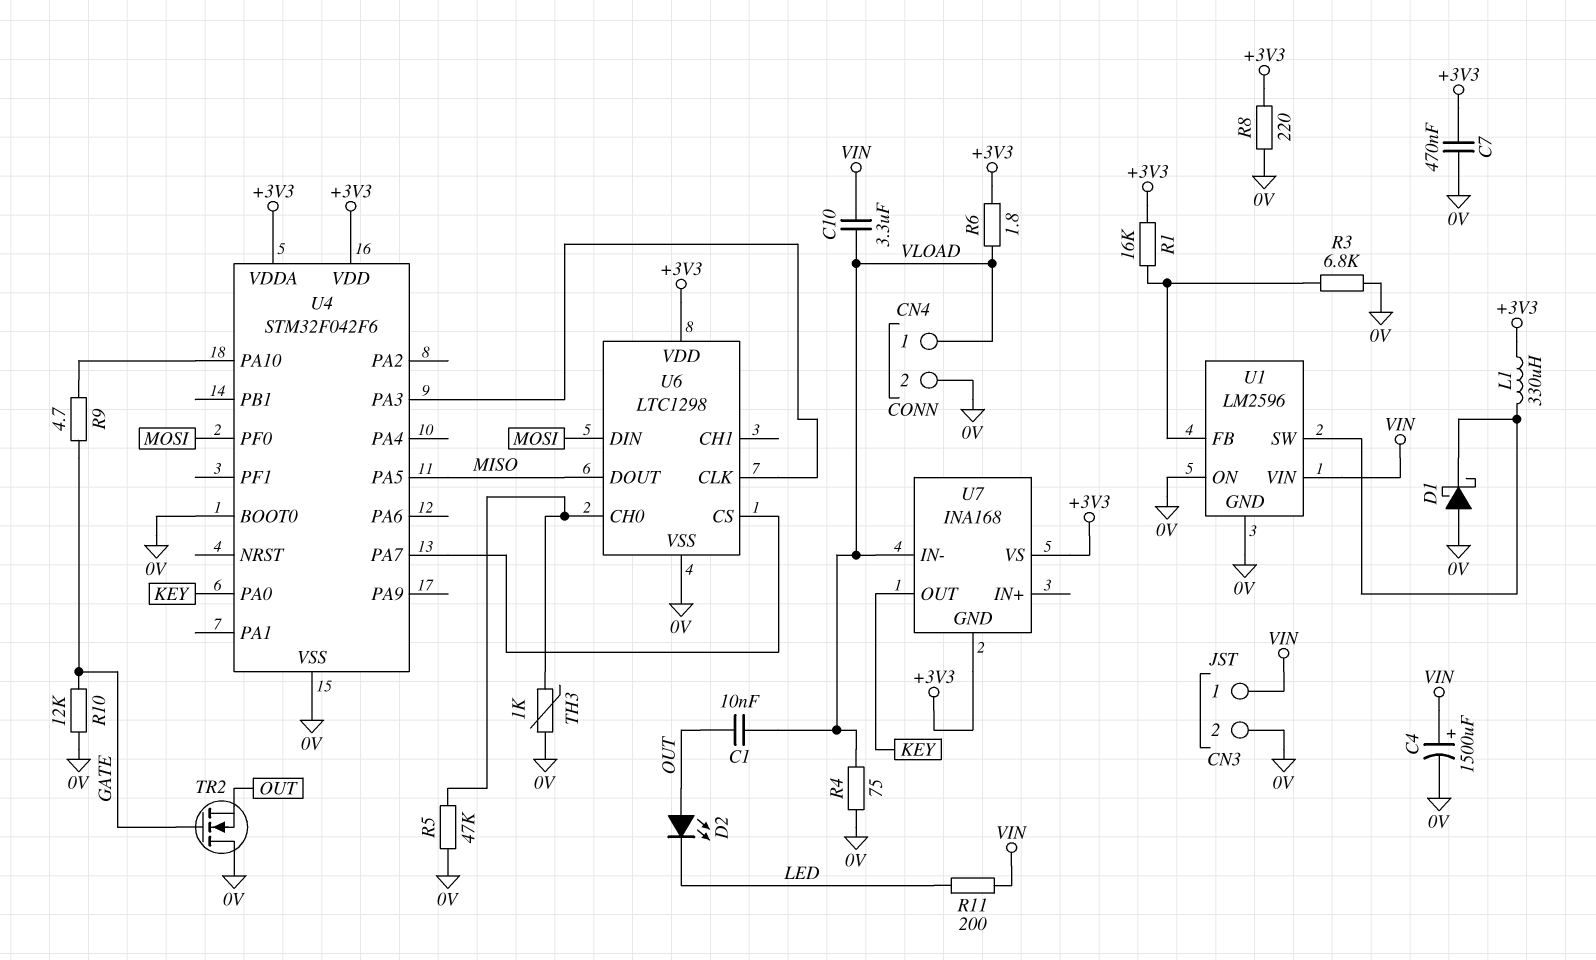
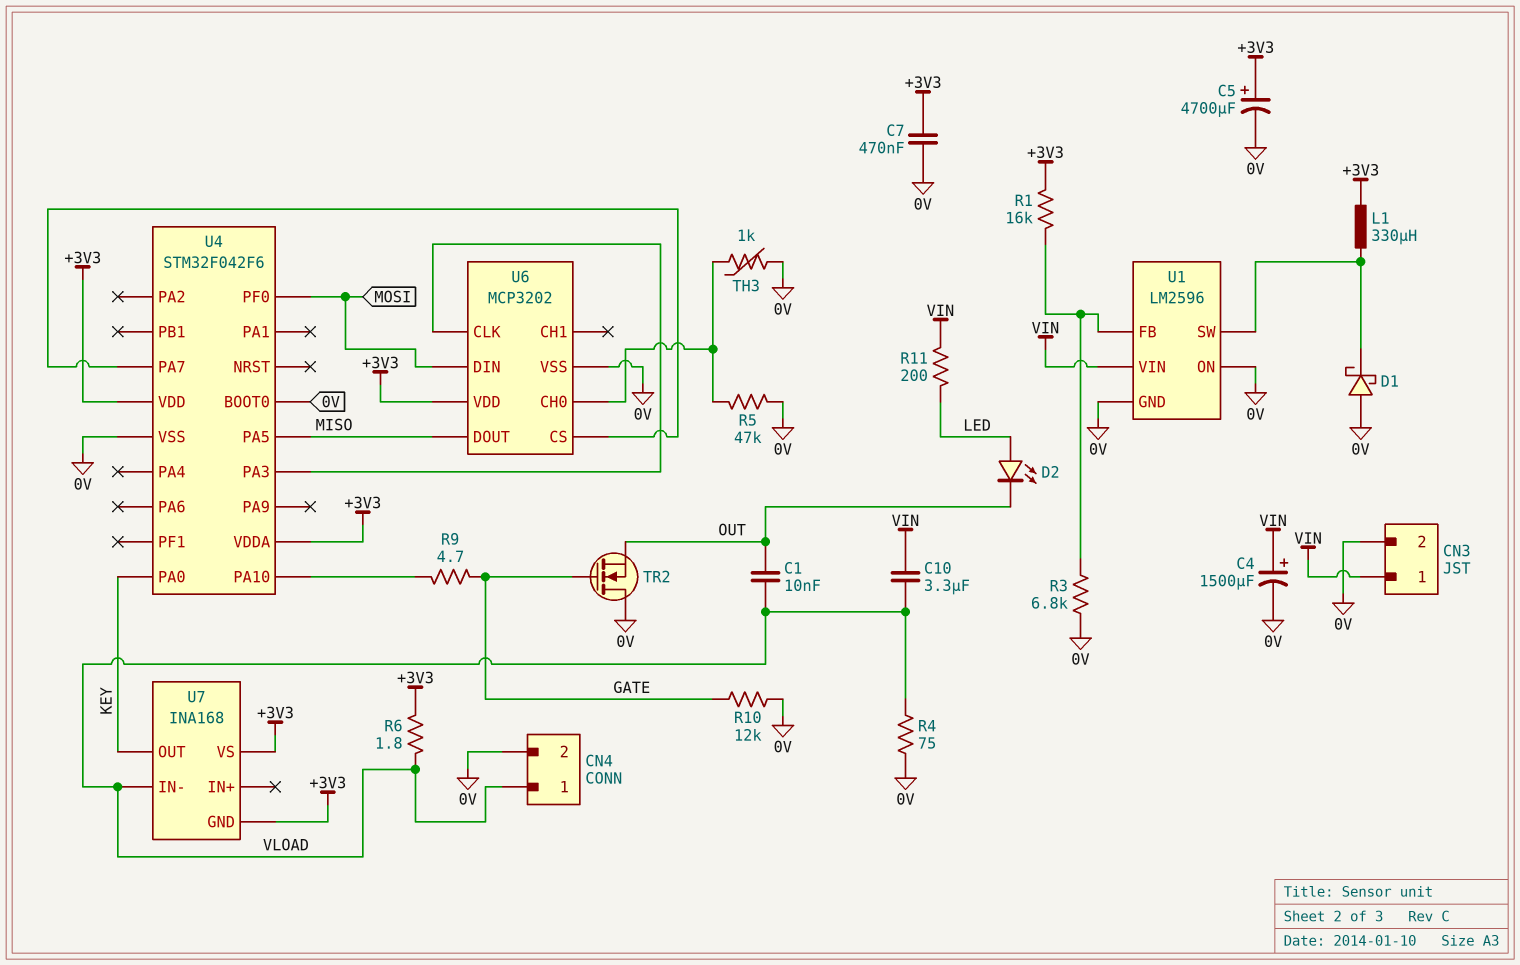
C5: none -> 4700uF (plus +3V3, minus 0V)
D2: LED (A OUT, K LED) -> LED (A LED, K OUT)
R8: 220 (+3V3, 0V) -> none
U6: LTC1298 -> MCP3202

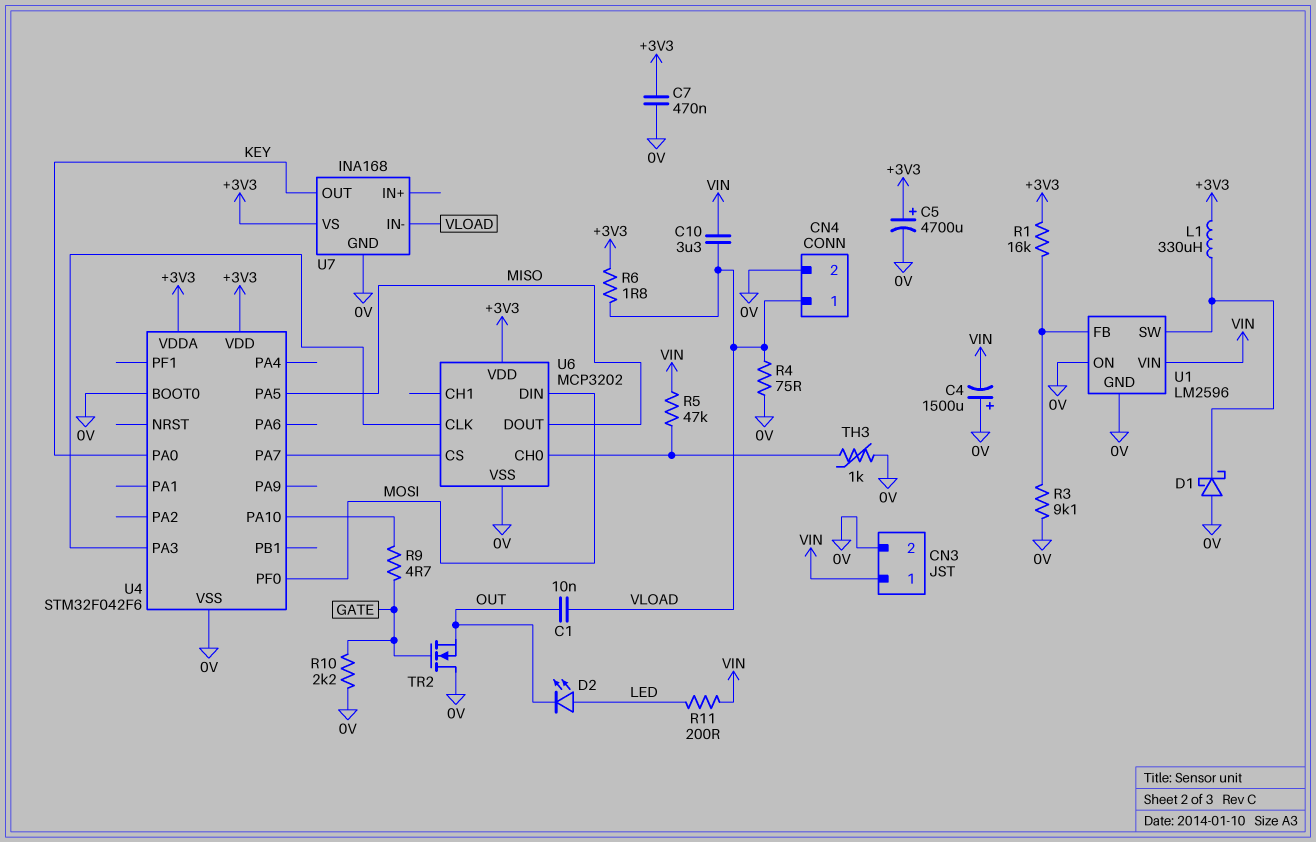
C4: 1500uF (plus VIN, minus 0V) -> 1500uF (plus 0V, minus VIN)
R3: 6.8k (0V, U1/FB) -> 9.1k (0V, U1/FB)
R5: 47k (0V, U6/CH0) -> 47k (U6/CH0, VIN)
R10: 12k (0V, GATE) -> 2.2k (0V, GATE)
U7 pin GND: +3V3 -> 0V

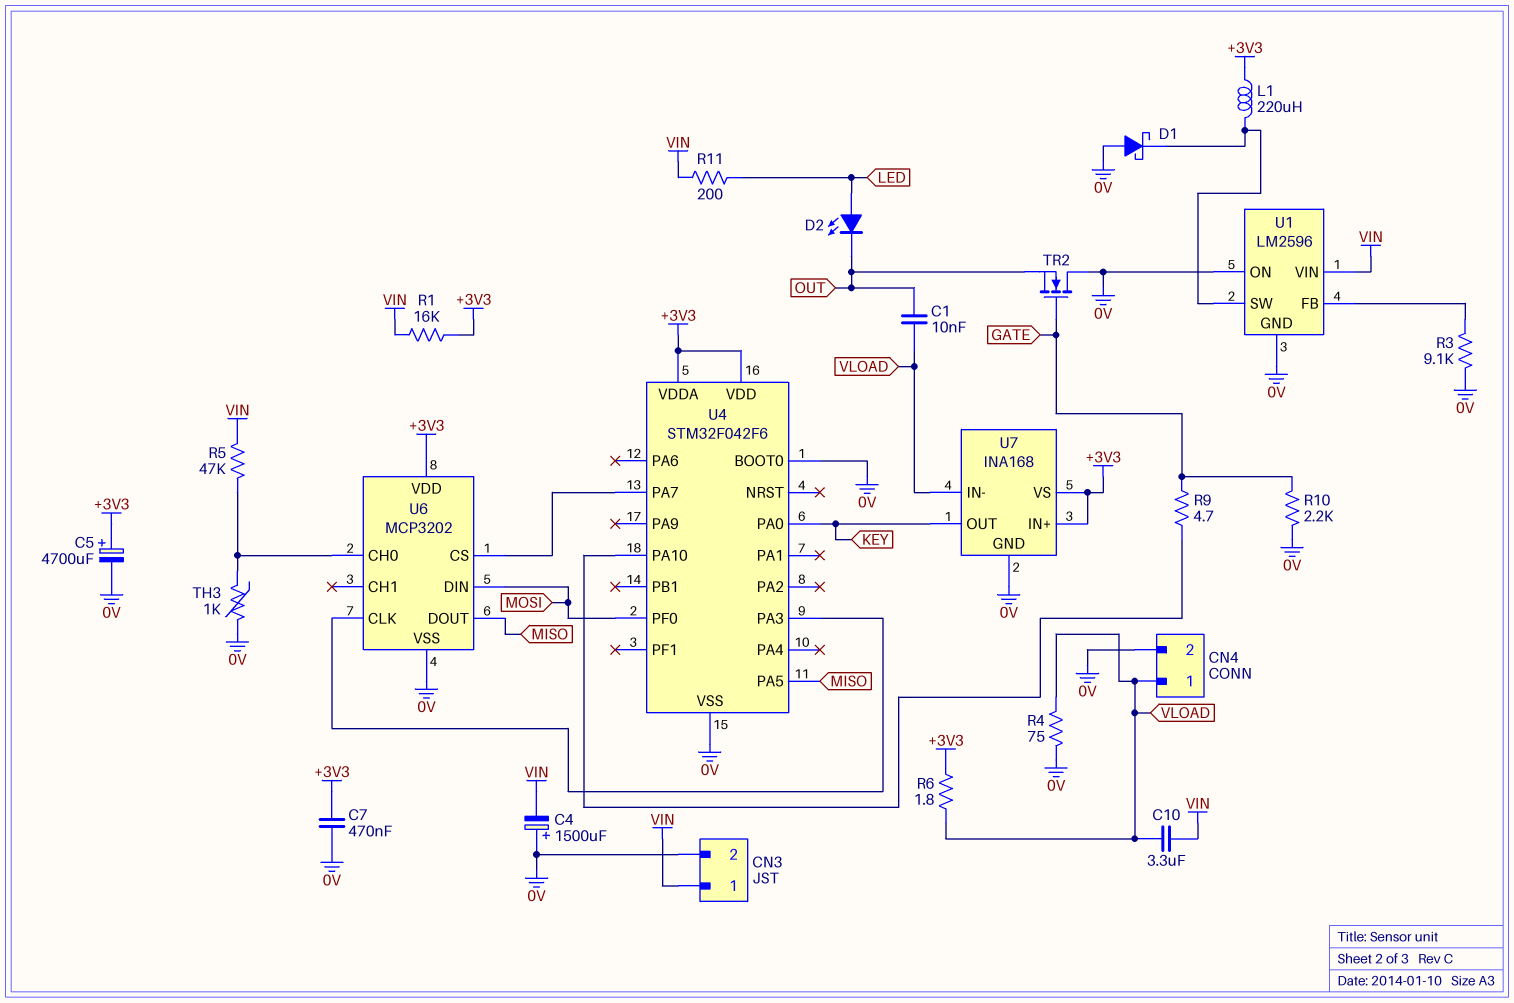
L1: 330uH (+3V3, U1/SW) -> 220uH (+3V3, U1/SW)
R1: 16k (+3V3, U1/FB) -> 16k (+3V3, VIN)
U7 pin IN+: none -> +3V3

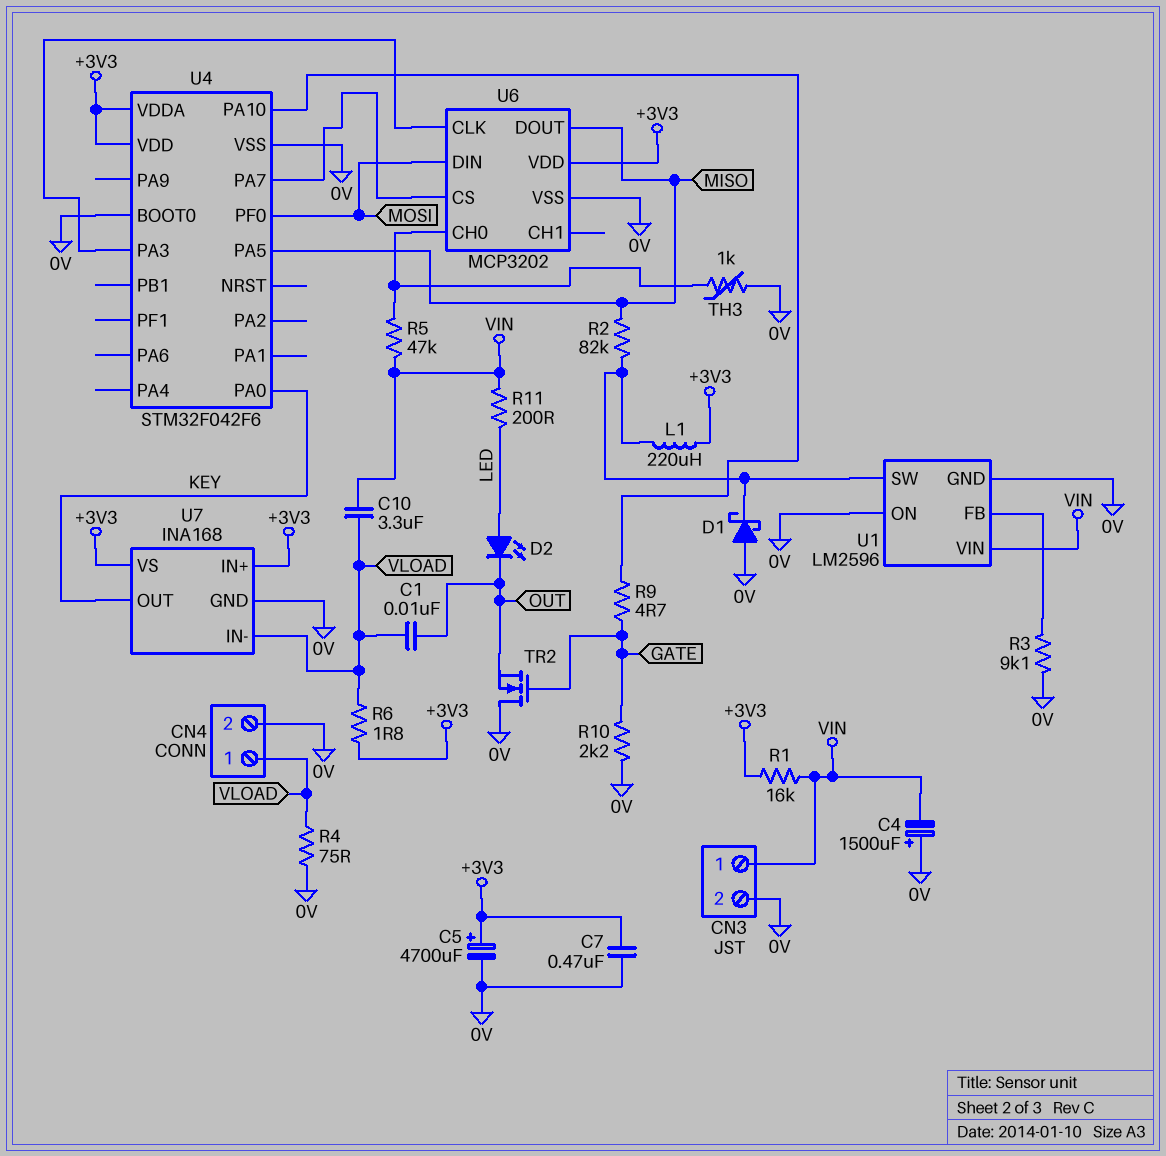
R2: none -> 82k (MISO, U1/SW)

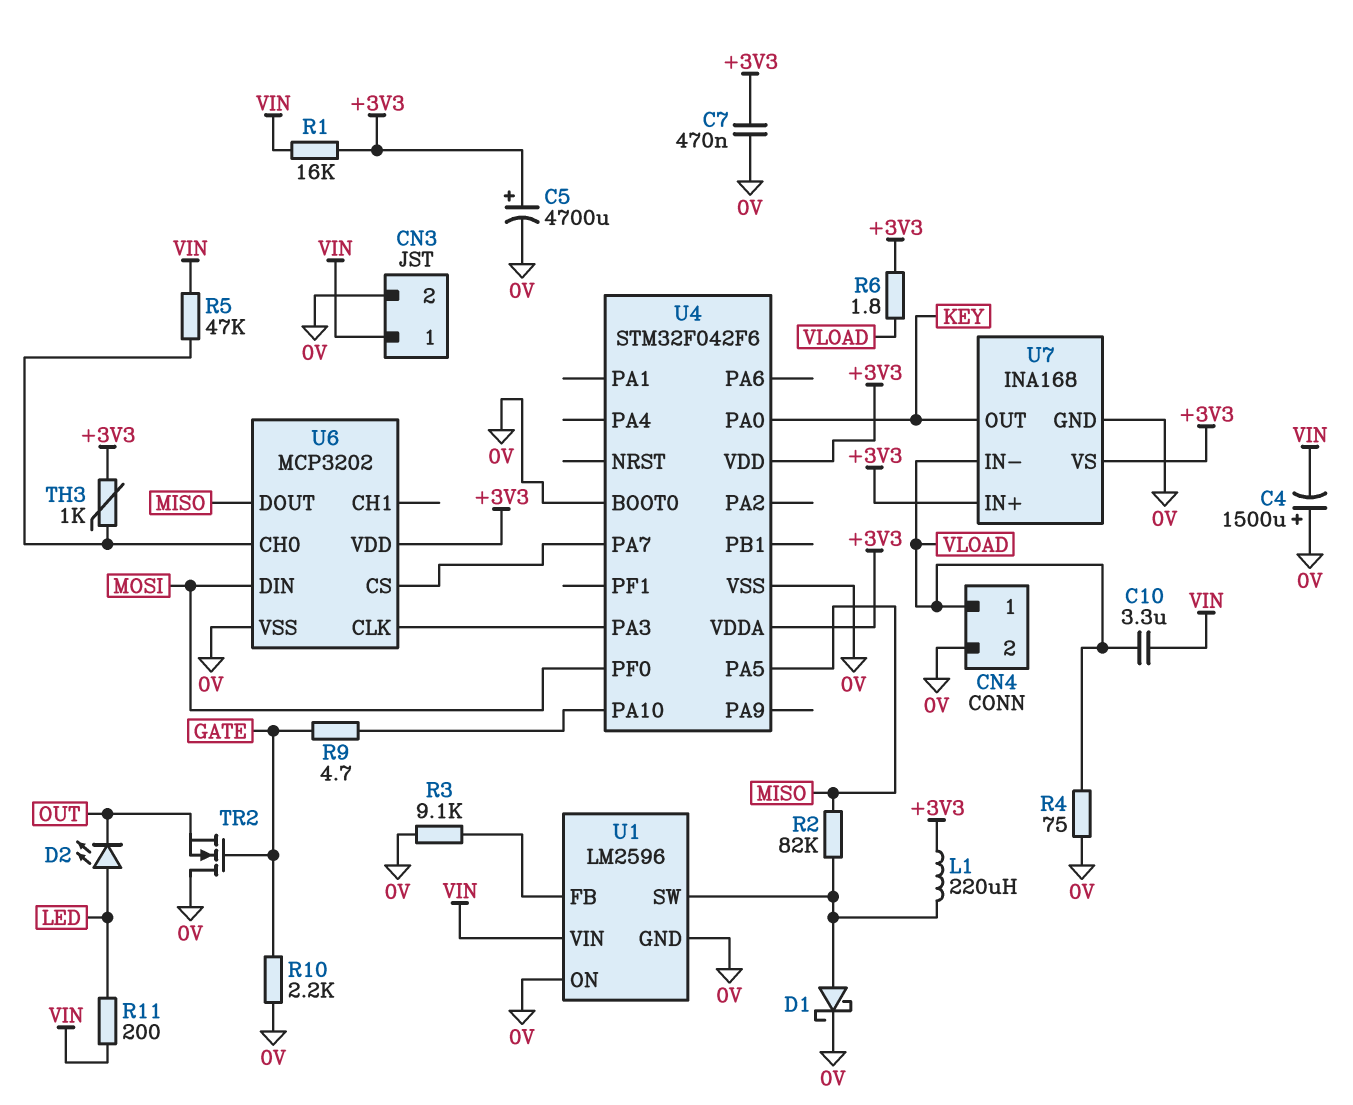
C1: 10nF (OUT, VLOAD) -> none
D1: schottky (A 0V, K U1/SW) -> schottky (A U1/SW, K 0V)
TH3: 1k (0V, U6/CH0) -> 1k (+3V3, U6/CH0)

